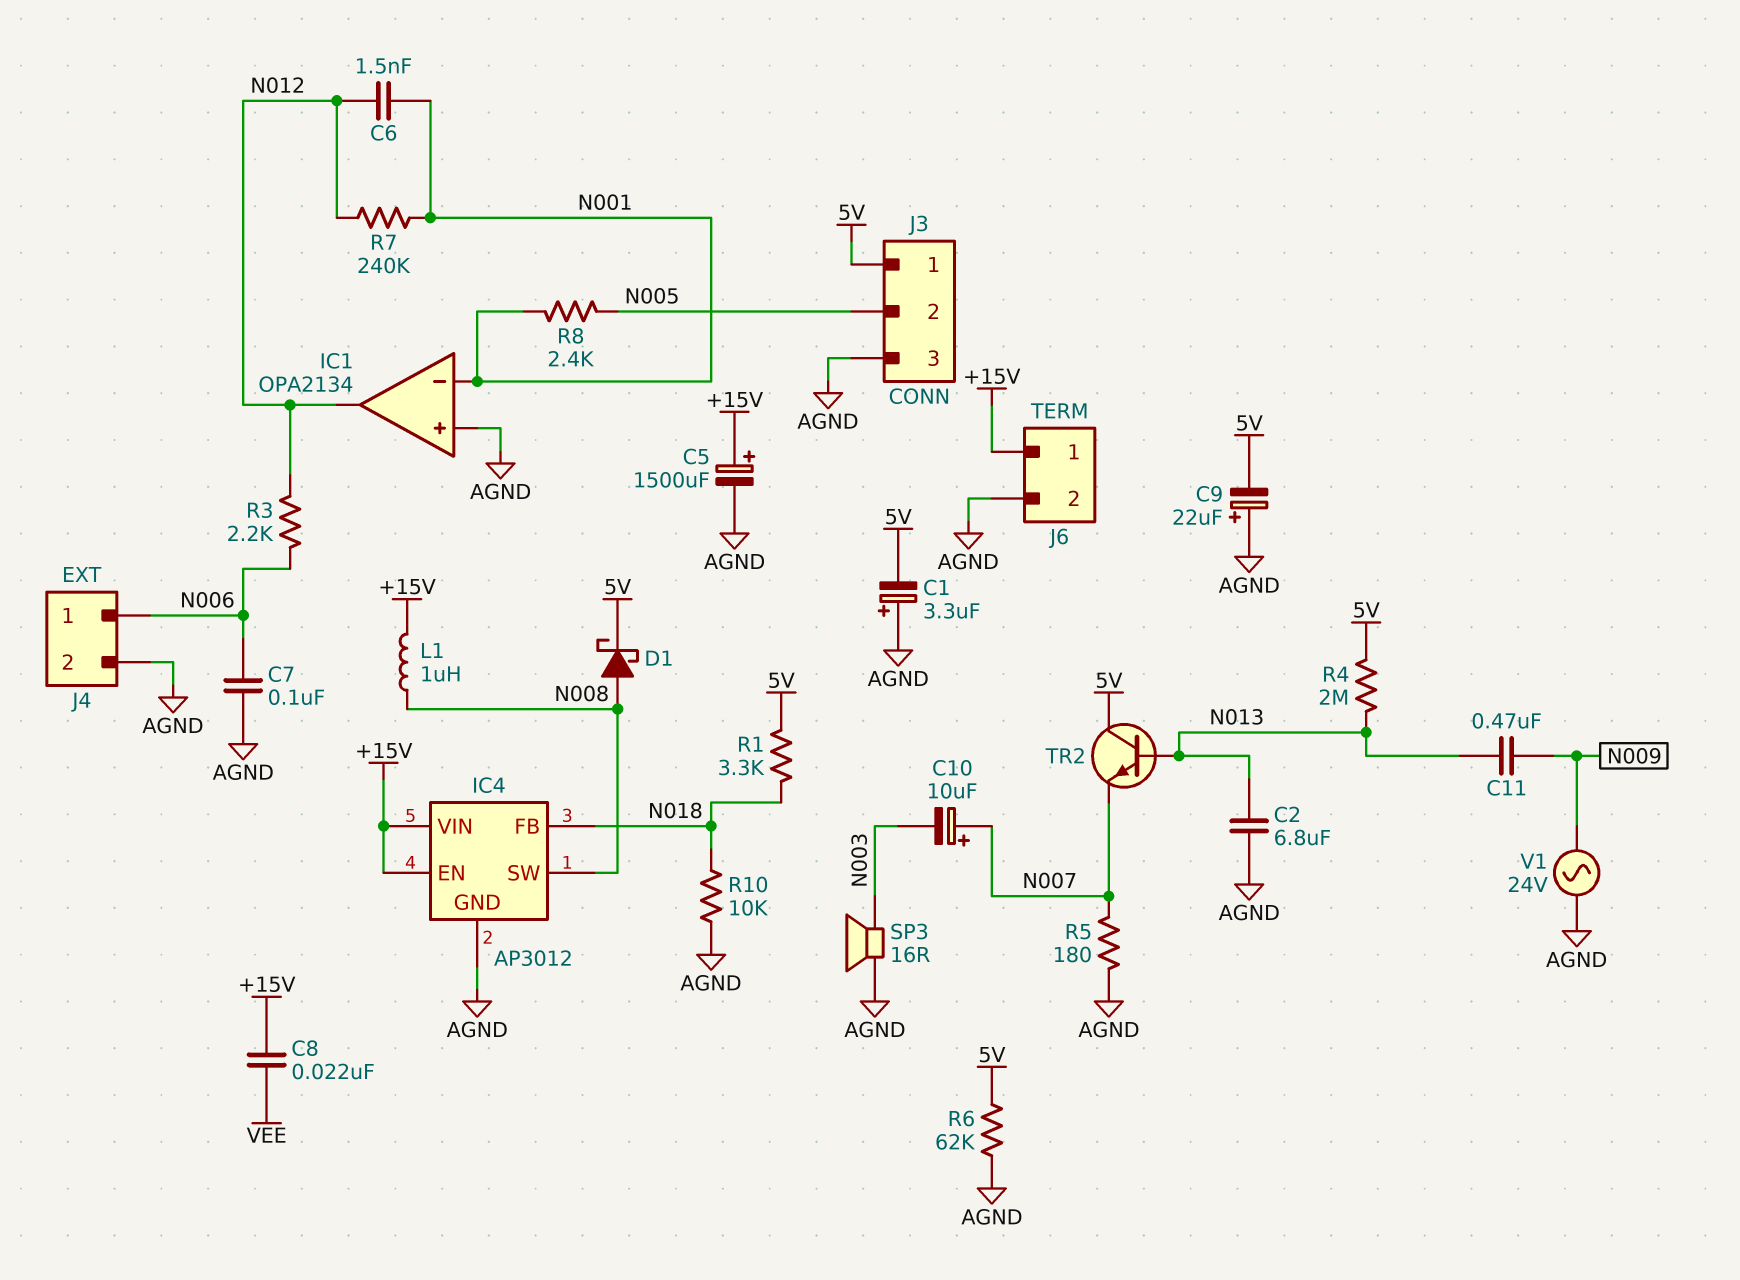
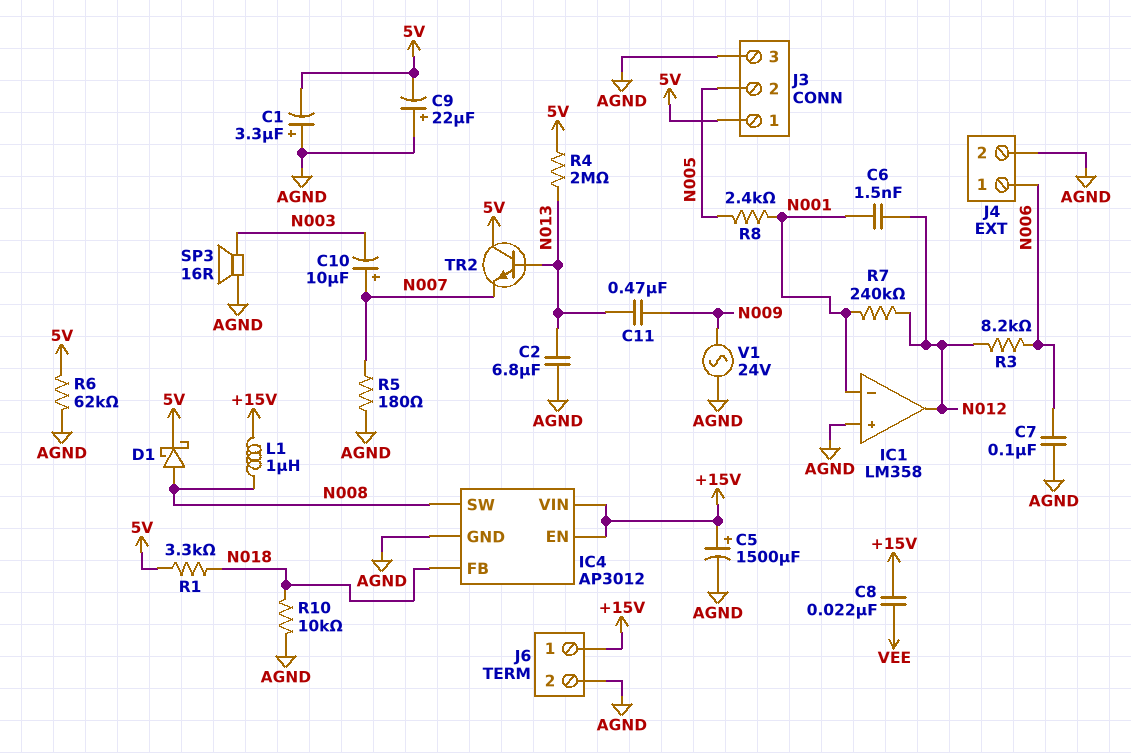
IC1: OPA2134 -> LM358
R3: 2.2k (N006, N012) -> 8.2k (N006, N012)

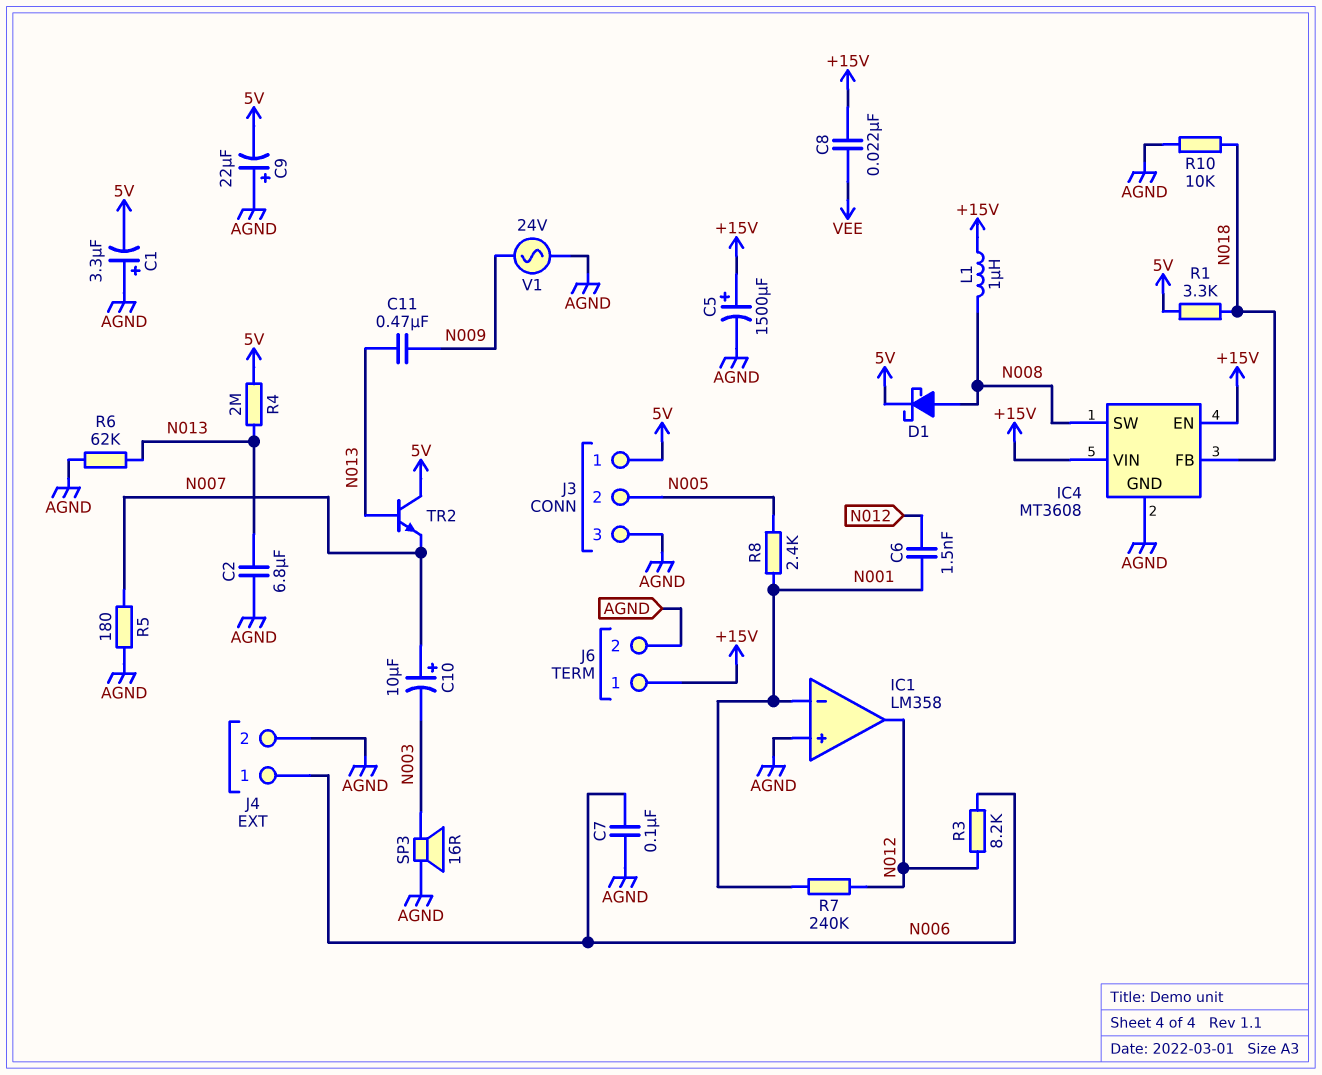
IC4: AP3012 -> MT3608
R6: 62k (5V, AGND) -> 62k (AGND, N013)

